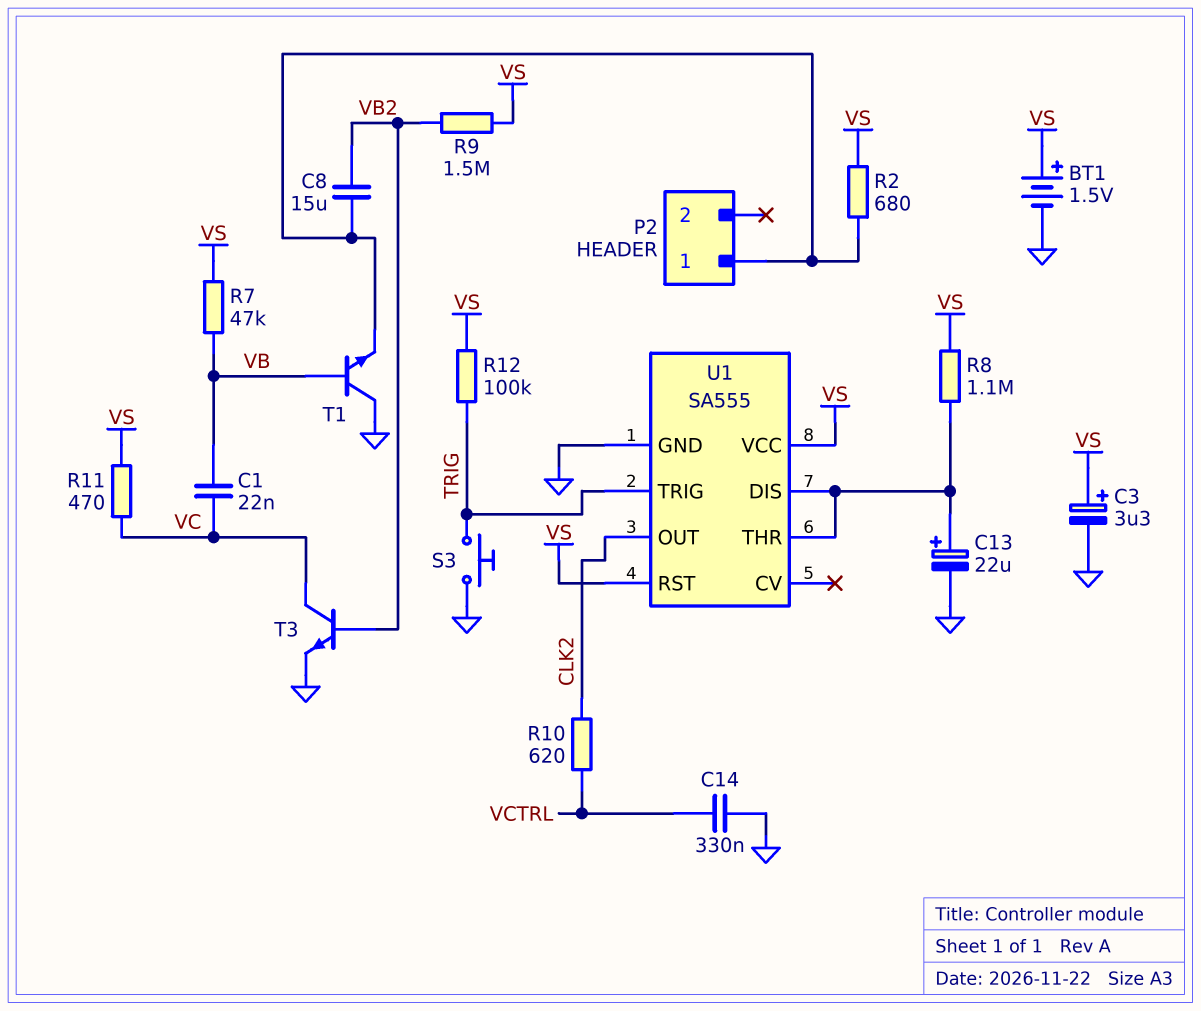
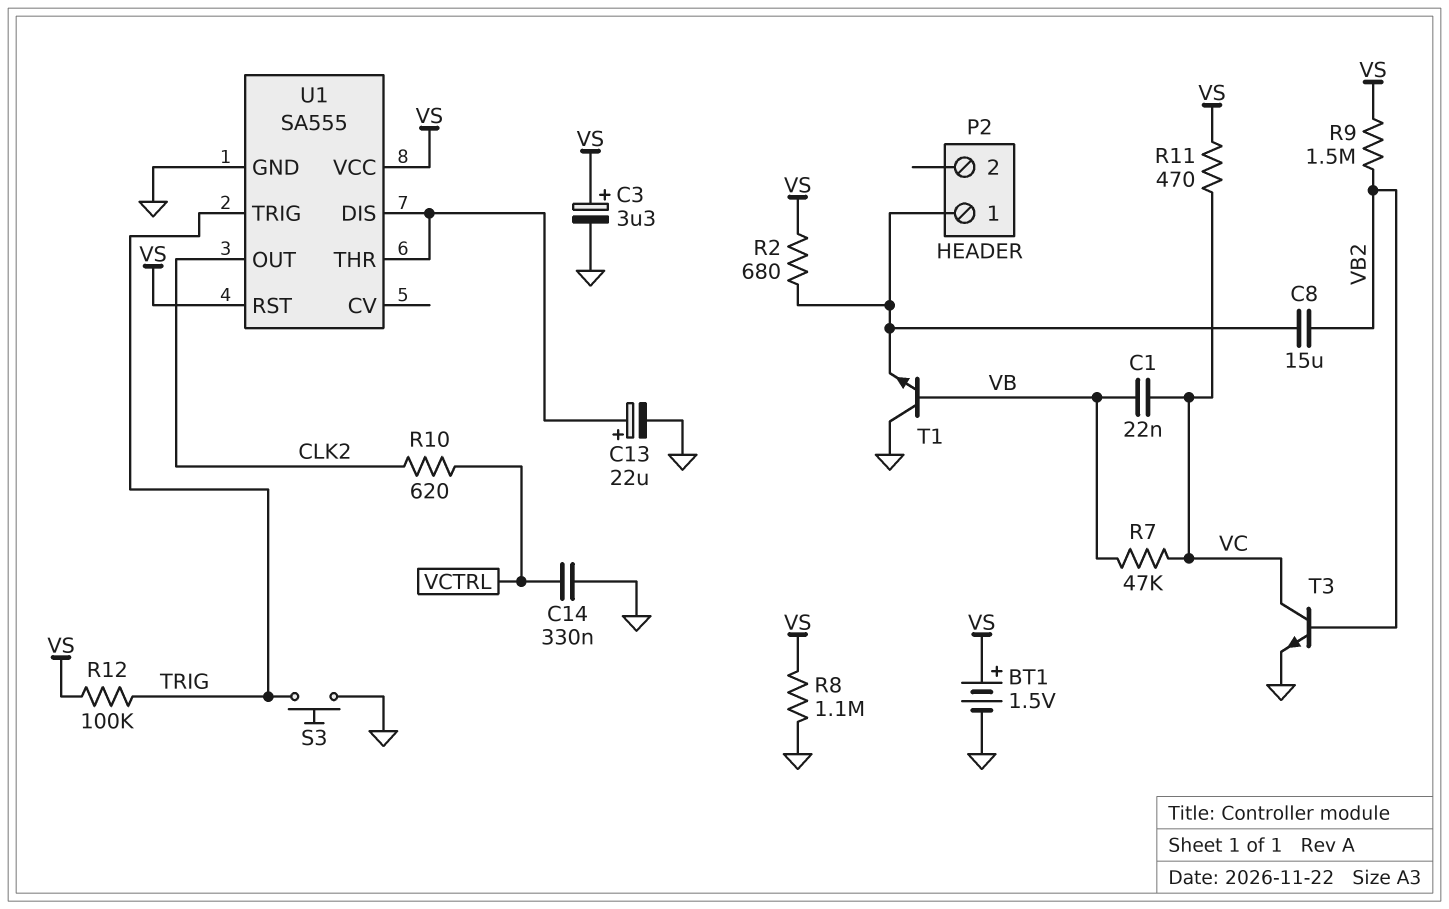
R7: 47k (VB, VS) -> 47k (VB, VC)
R8: 1.1M (U1/DIS, VS) -> 1.1M (GND, VS)

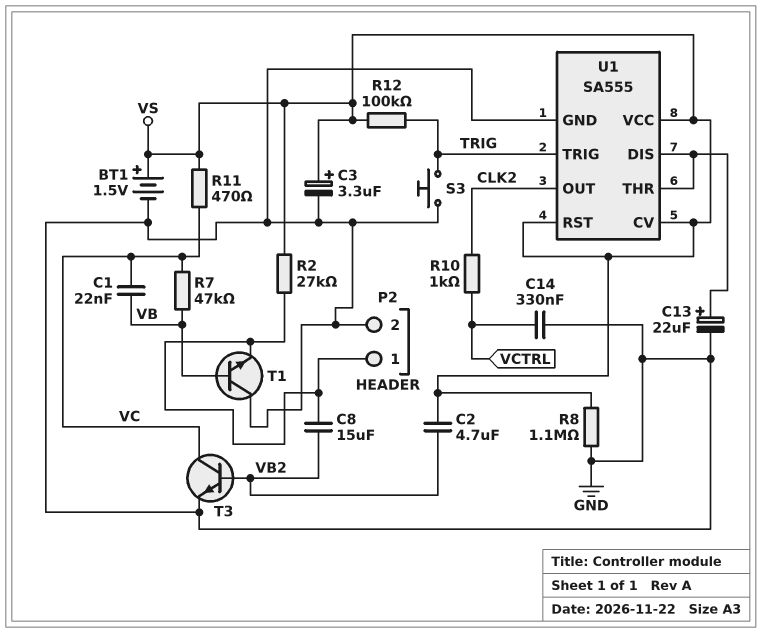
C2: none -> 4.7uF (VB2, VS)
P2 pin 2: none -> GND
R2: 680 (P2/1, VS) -> 27k (P2/1, VS)
R9: 1.5M (VB2, VS) -> none
R10: 620 (CLK2, VCTRL) -> 1k (CLK2, VCTRL)
U1 pin CV: none -> VS

